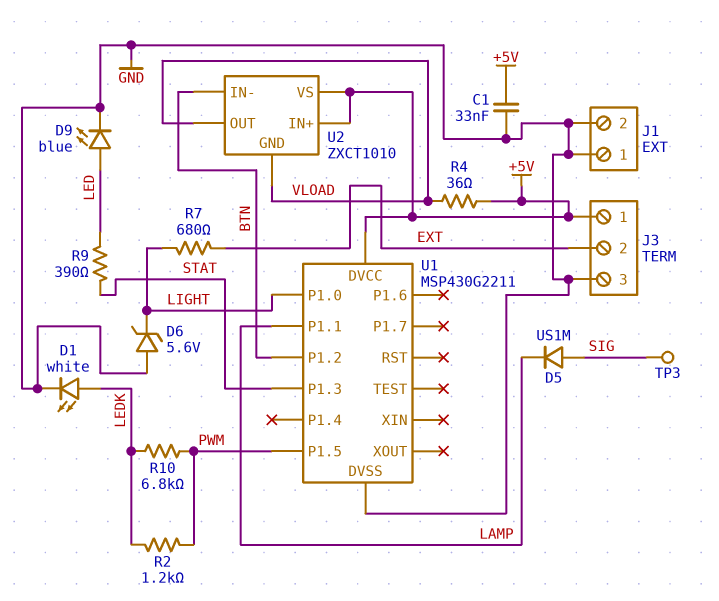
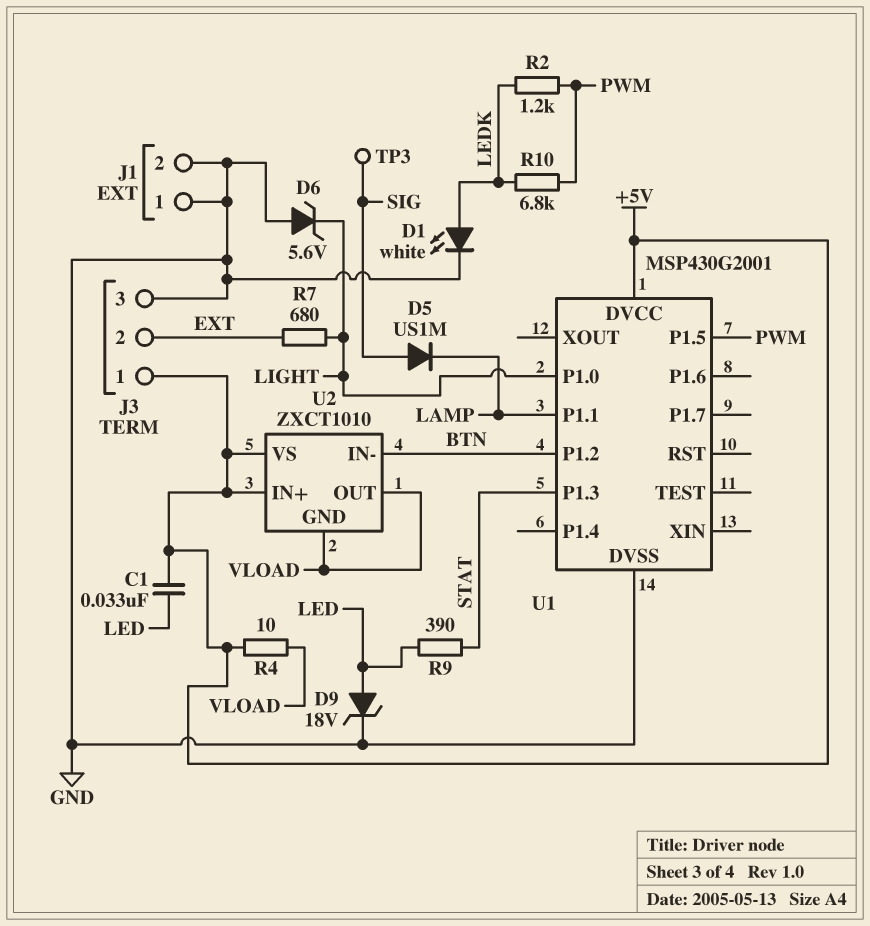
C1: 33nF (+5V, GND) -> 33nF (+5V, LED)
D9: LED blue (A LED, K GND) -> zener 18V (A LED, K GND)
R4: 36 (+5V, VLOAD) -> 10 (+5V, VLOAD)
U1: MSP430G2211 -> MSP430G2001

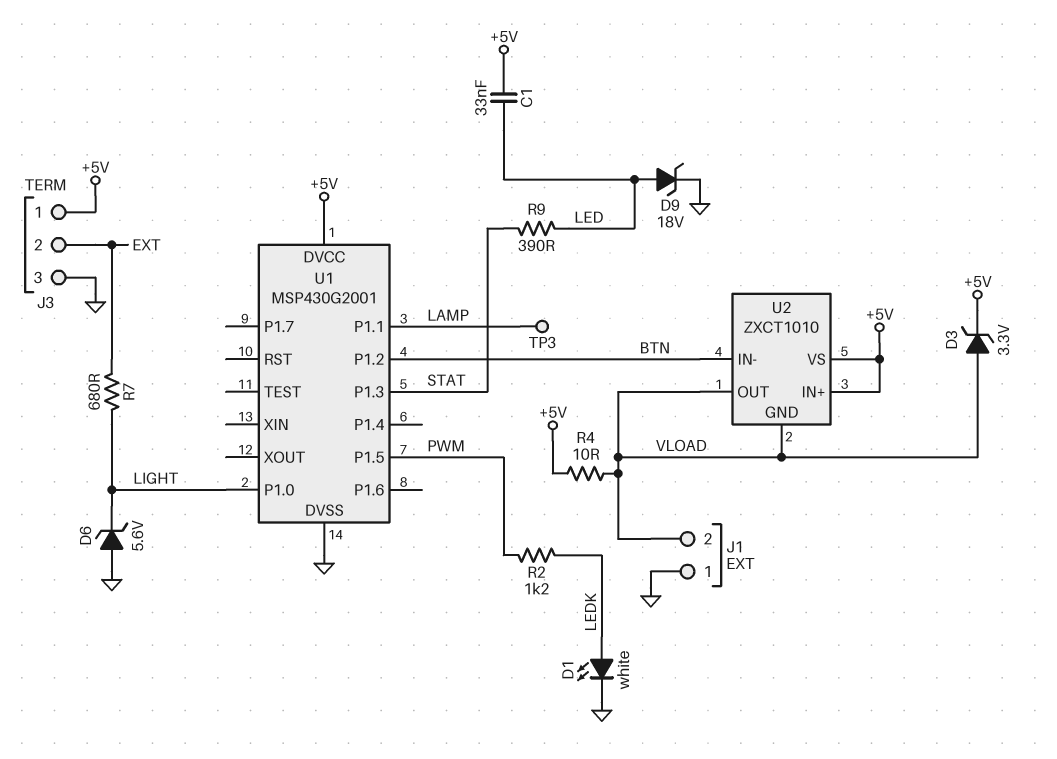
D3: none -> zener 3.3V (A VLOAD, K +5V)
D5: diode US1M (A SIG, K LAMP) -> none
J1 pin 2: GND -> VLOAD
R10: 6.8k (LEDK, PWM) -> none
TP3: test point (SIG) -> test point (LAMP)

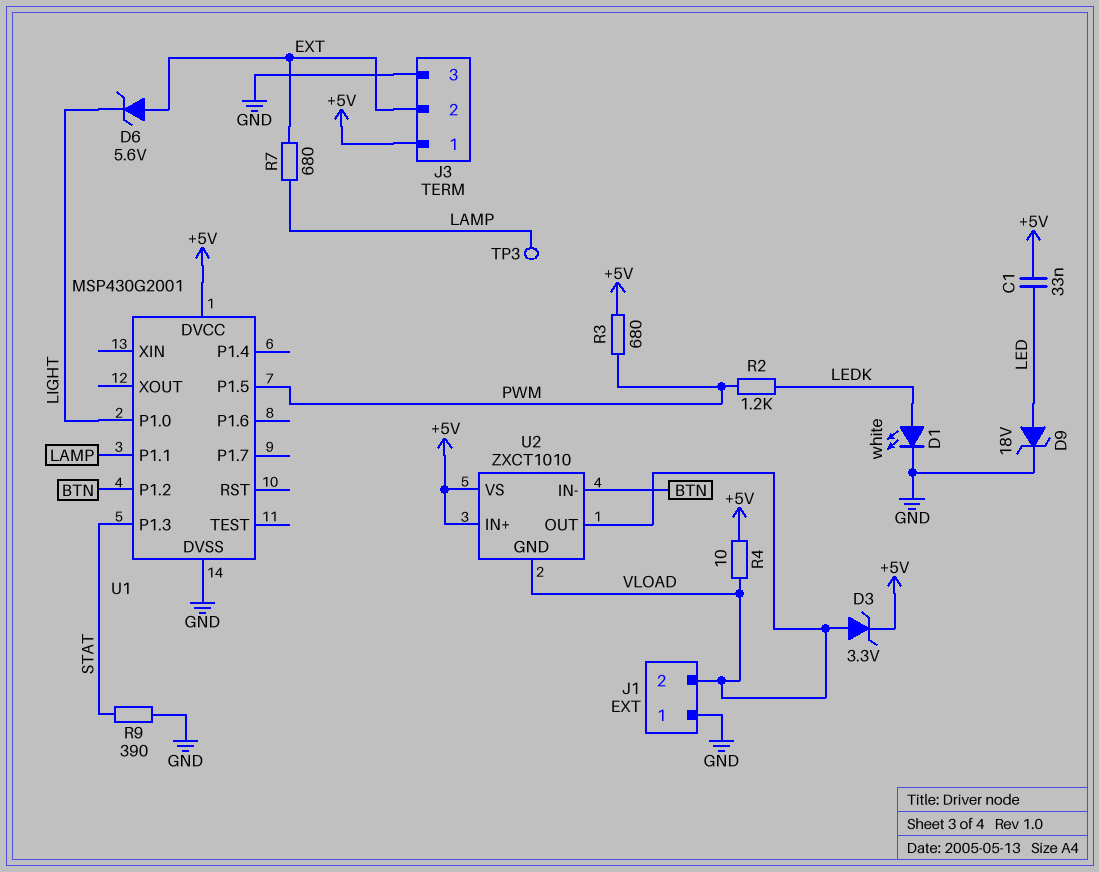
D6: zener 5.6V (A GND, K LIGHT) -> zener 5.6V (A EXT, K LIGHT)
R3: none -> 680 (+5V, PWM)
R7: 680 (EXT, LIGHT) -> 680 (EXT, LAMP)
R9: 390 (LED, STAT) -> 390 (GND, STAT)

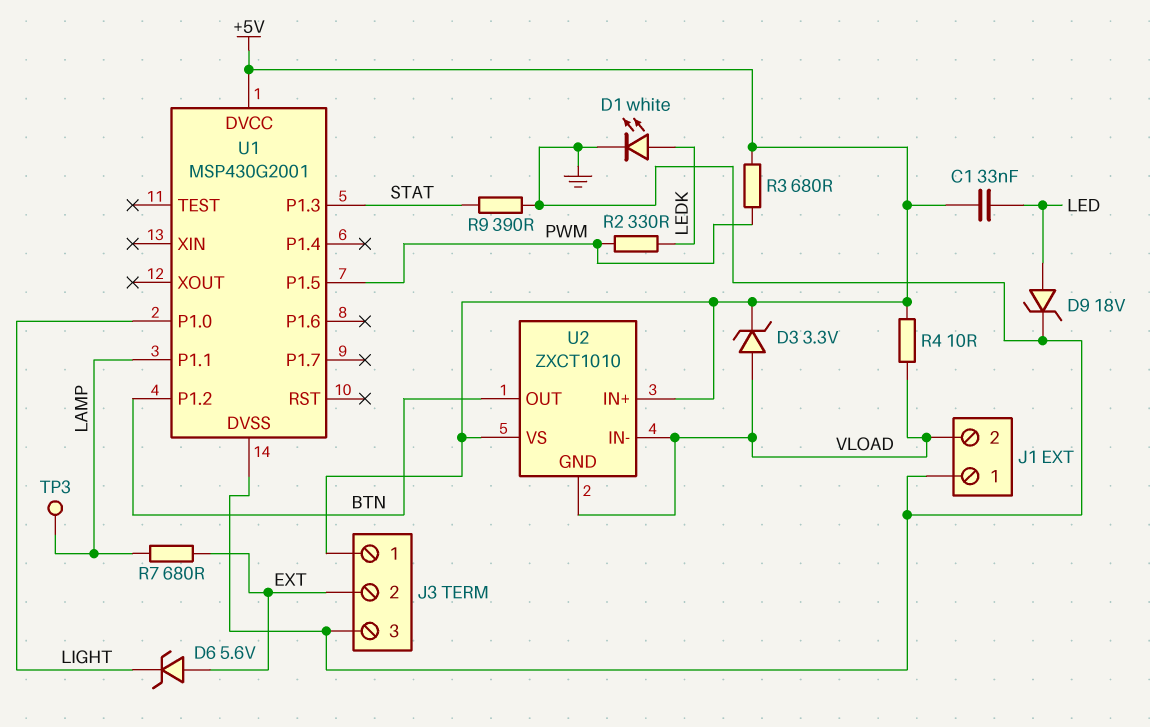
R2: 1.2k (LEDK, PWM) -> 330 (LEDK, PWM)
U2 pin IN-: BTN -> VLOAD
U2 pin OUT: VLOAD -> BTN

